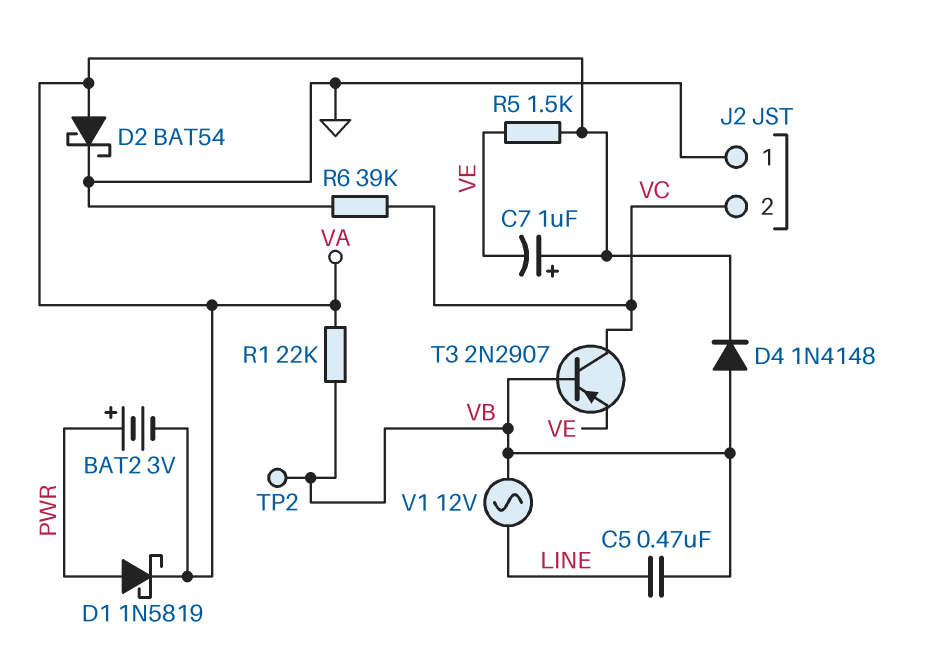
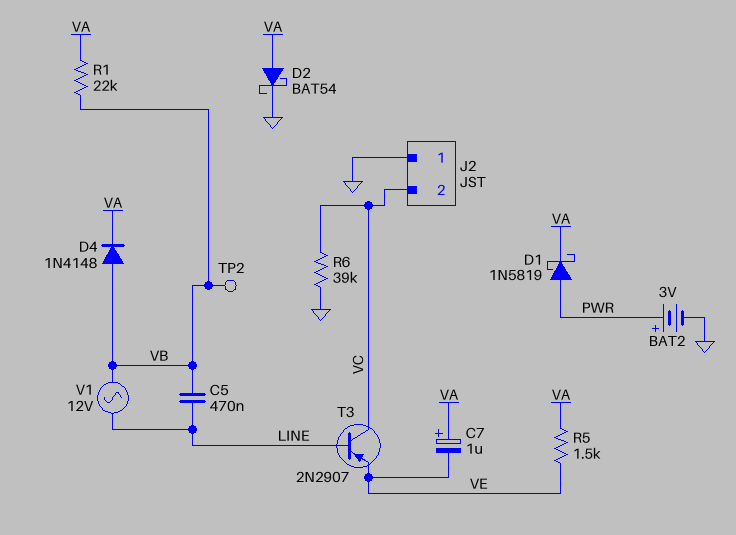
BAT2: 3V (plus PWR, minus VA) -> 3V (plus PWR, minus GND)
T3: PNP 2N2907 (B VB, C VC, E VE) -> PNP 2N2907 (B LINE, C VC, E VE)

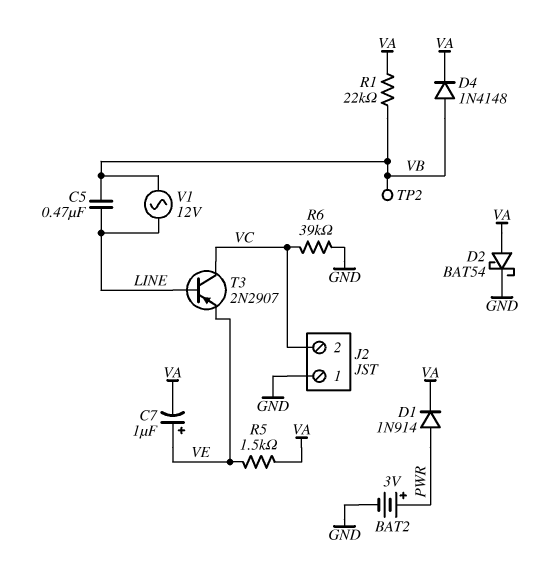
C7: 1uF (plus VA, minus VE) -> 1uF (plus VE, minus VA)
D1: schottky 1N5819 (A PWR, K VA) -> diode 1N914 (A PWR, K VA)

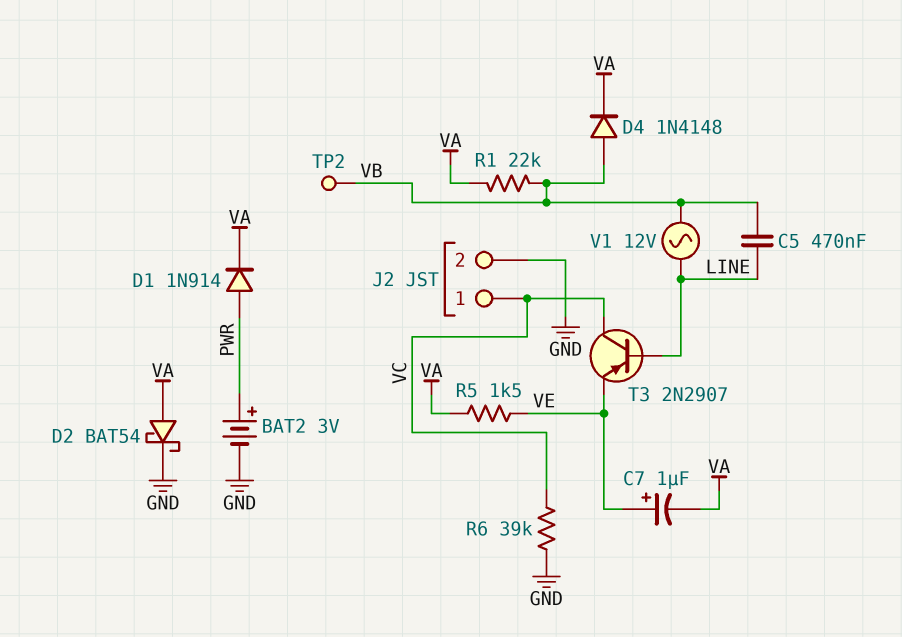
J2 pin 1: GND -> VC
J2 pin 2: VC -> GND

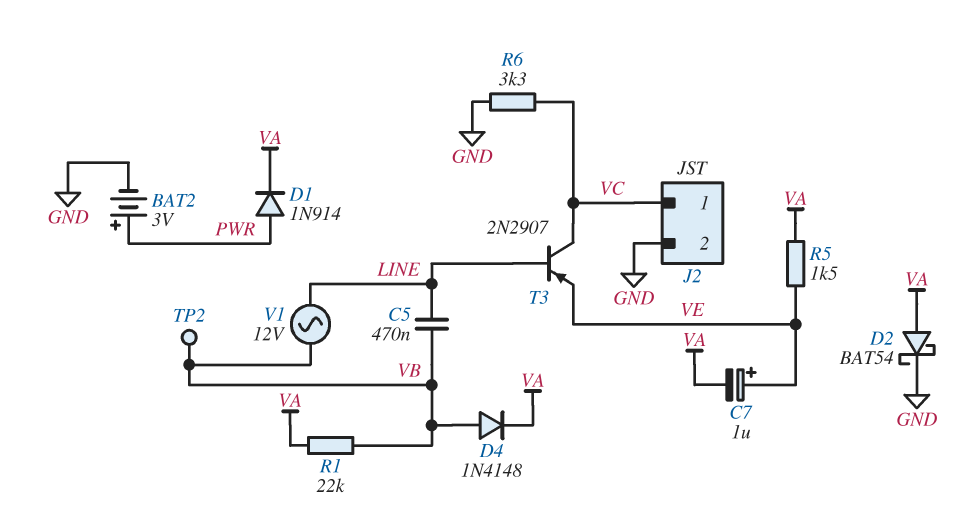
R6: 39k (GND, VC) -> 3.3k (GND, VC)

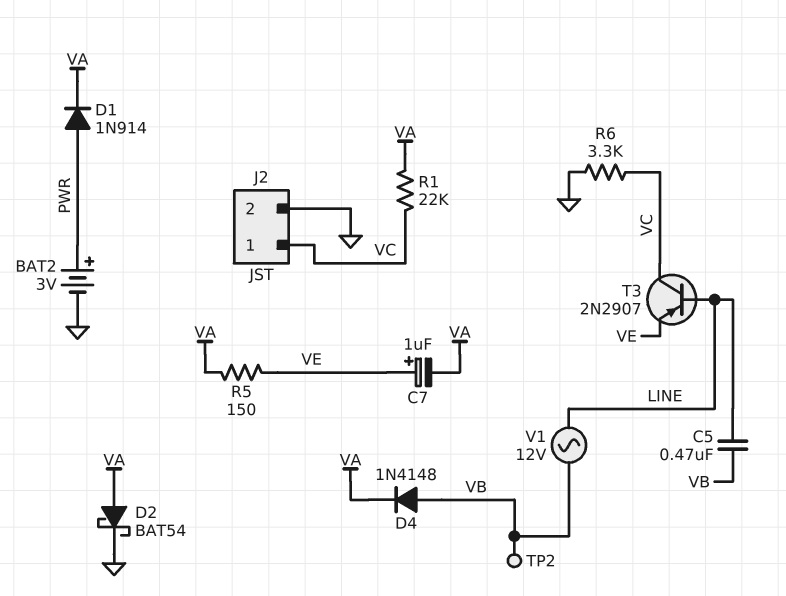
R1: 22k (VA, VB) -> 22k (VA, VC)
R5: 1.5k (VA, VE) -> 150 (VA, VE)

